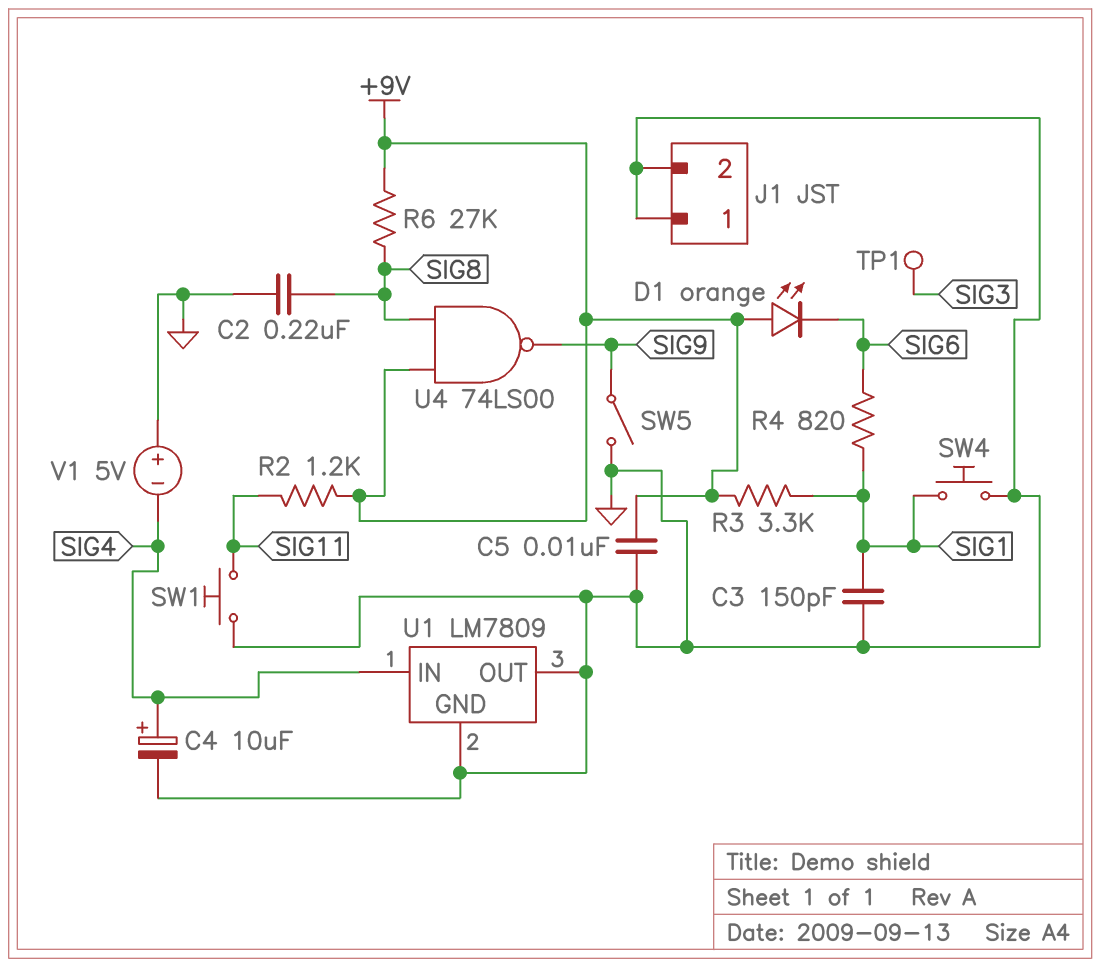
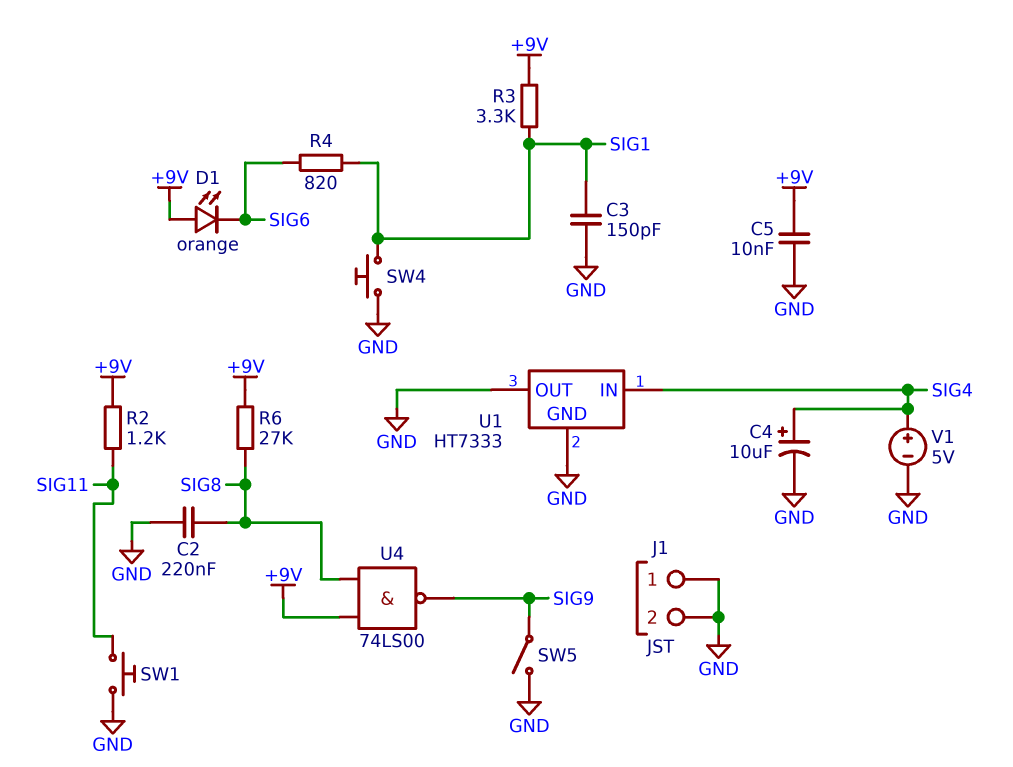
TP1: test point (SIG3) -> none
U1: LM7809 -> HT7333
V1: 5V (plus GND, minus SIG4) -> 5V (plus SIG4, minus GND)

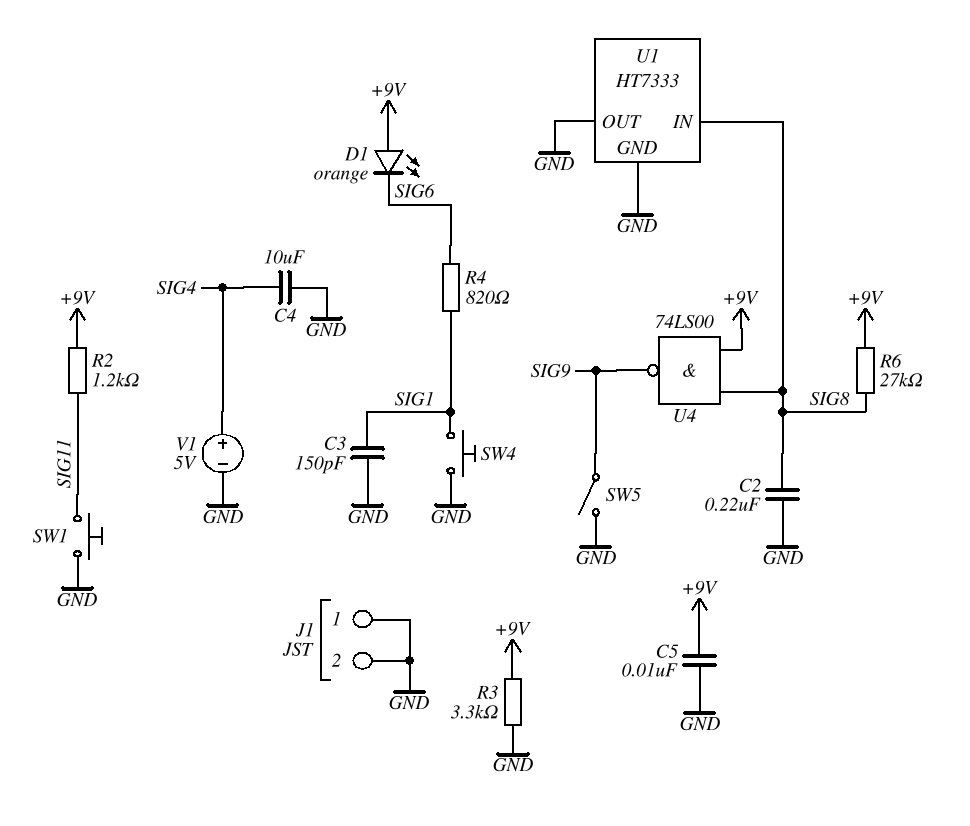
C4: 10uF (plus SIG4, minus GND) -> 10uF (GND, SIG4)
R3: 3.3k (+9V, SIG1) -> 3.3k (+9V, GND)
U1 pin IN: SIG4 -> SIG8

